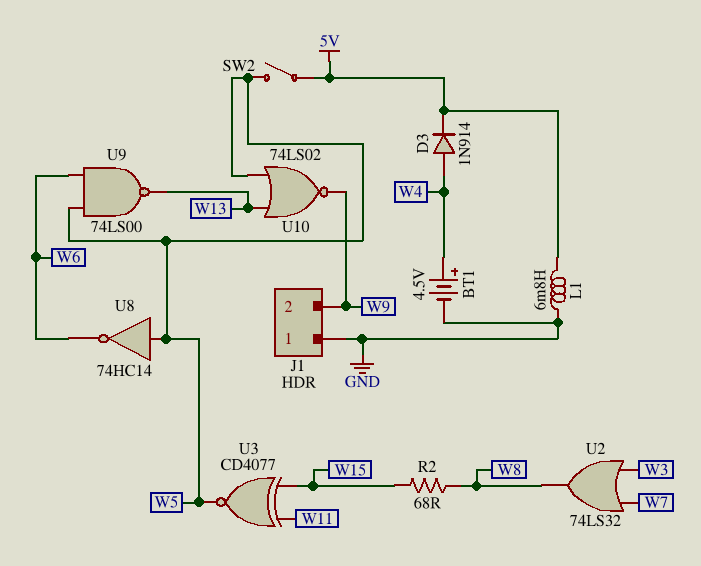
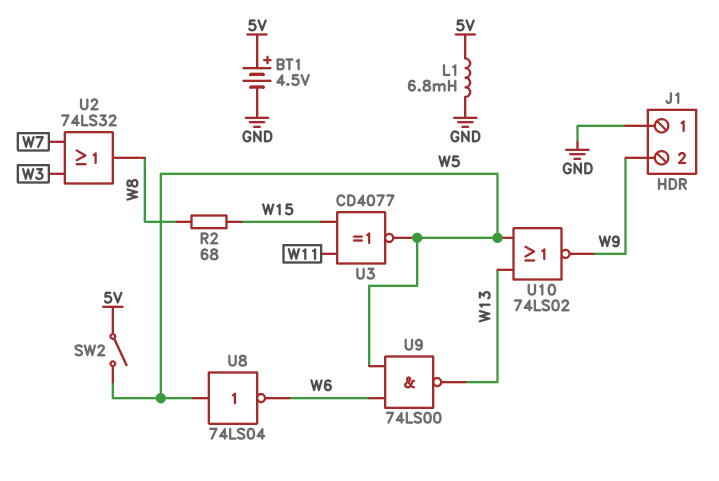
BT1: 4.5V (plus W4, minus GND) -> 4.5V (plus 5V, minus GND)
D3: diode 1N914 (A W4, K 5V) -> none
U8: NOT 74HC14 (in W5, out W6) -> NOT 74LS04 (in W5, out W6)

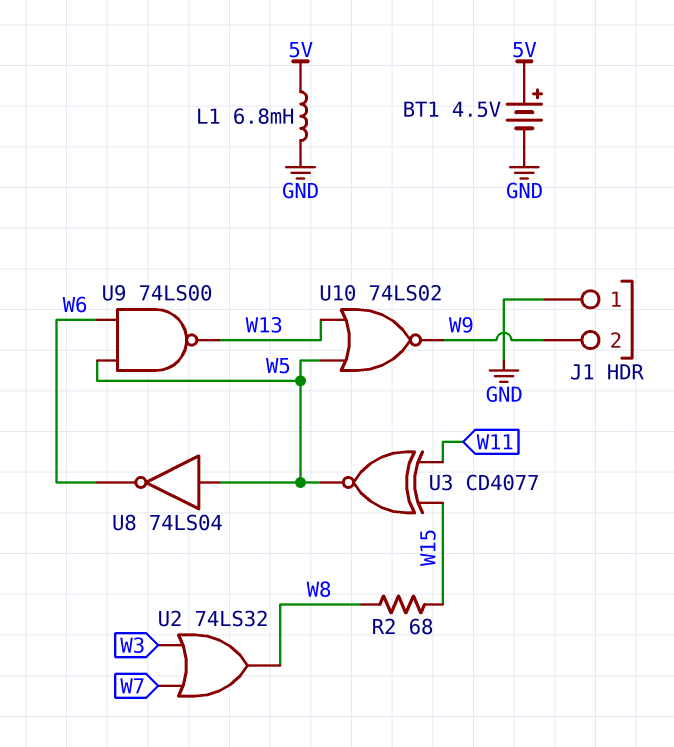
SW2: switch (5V, W5) -> none

